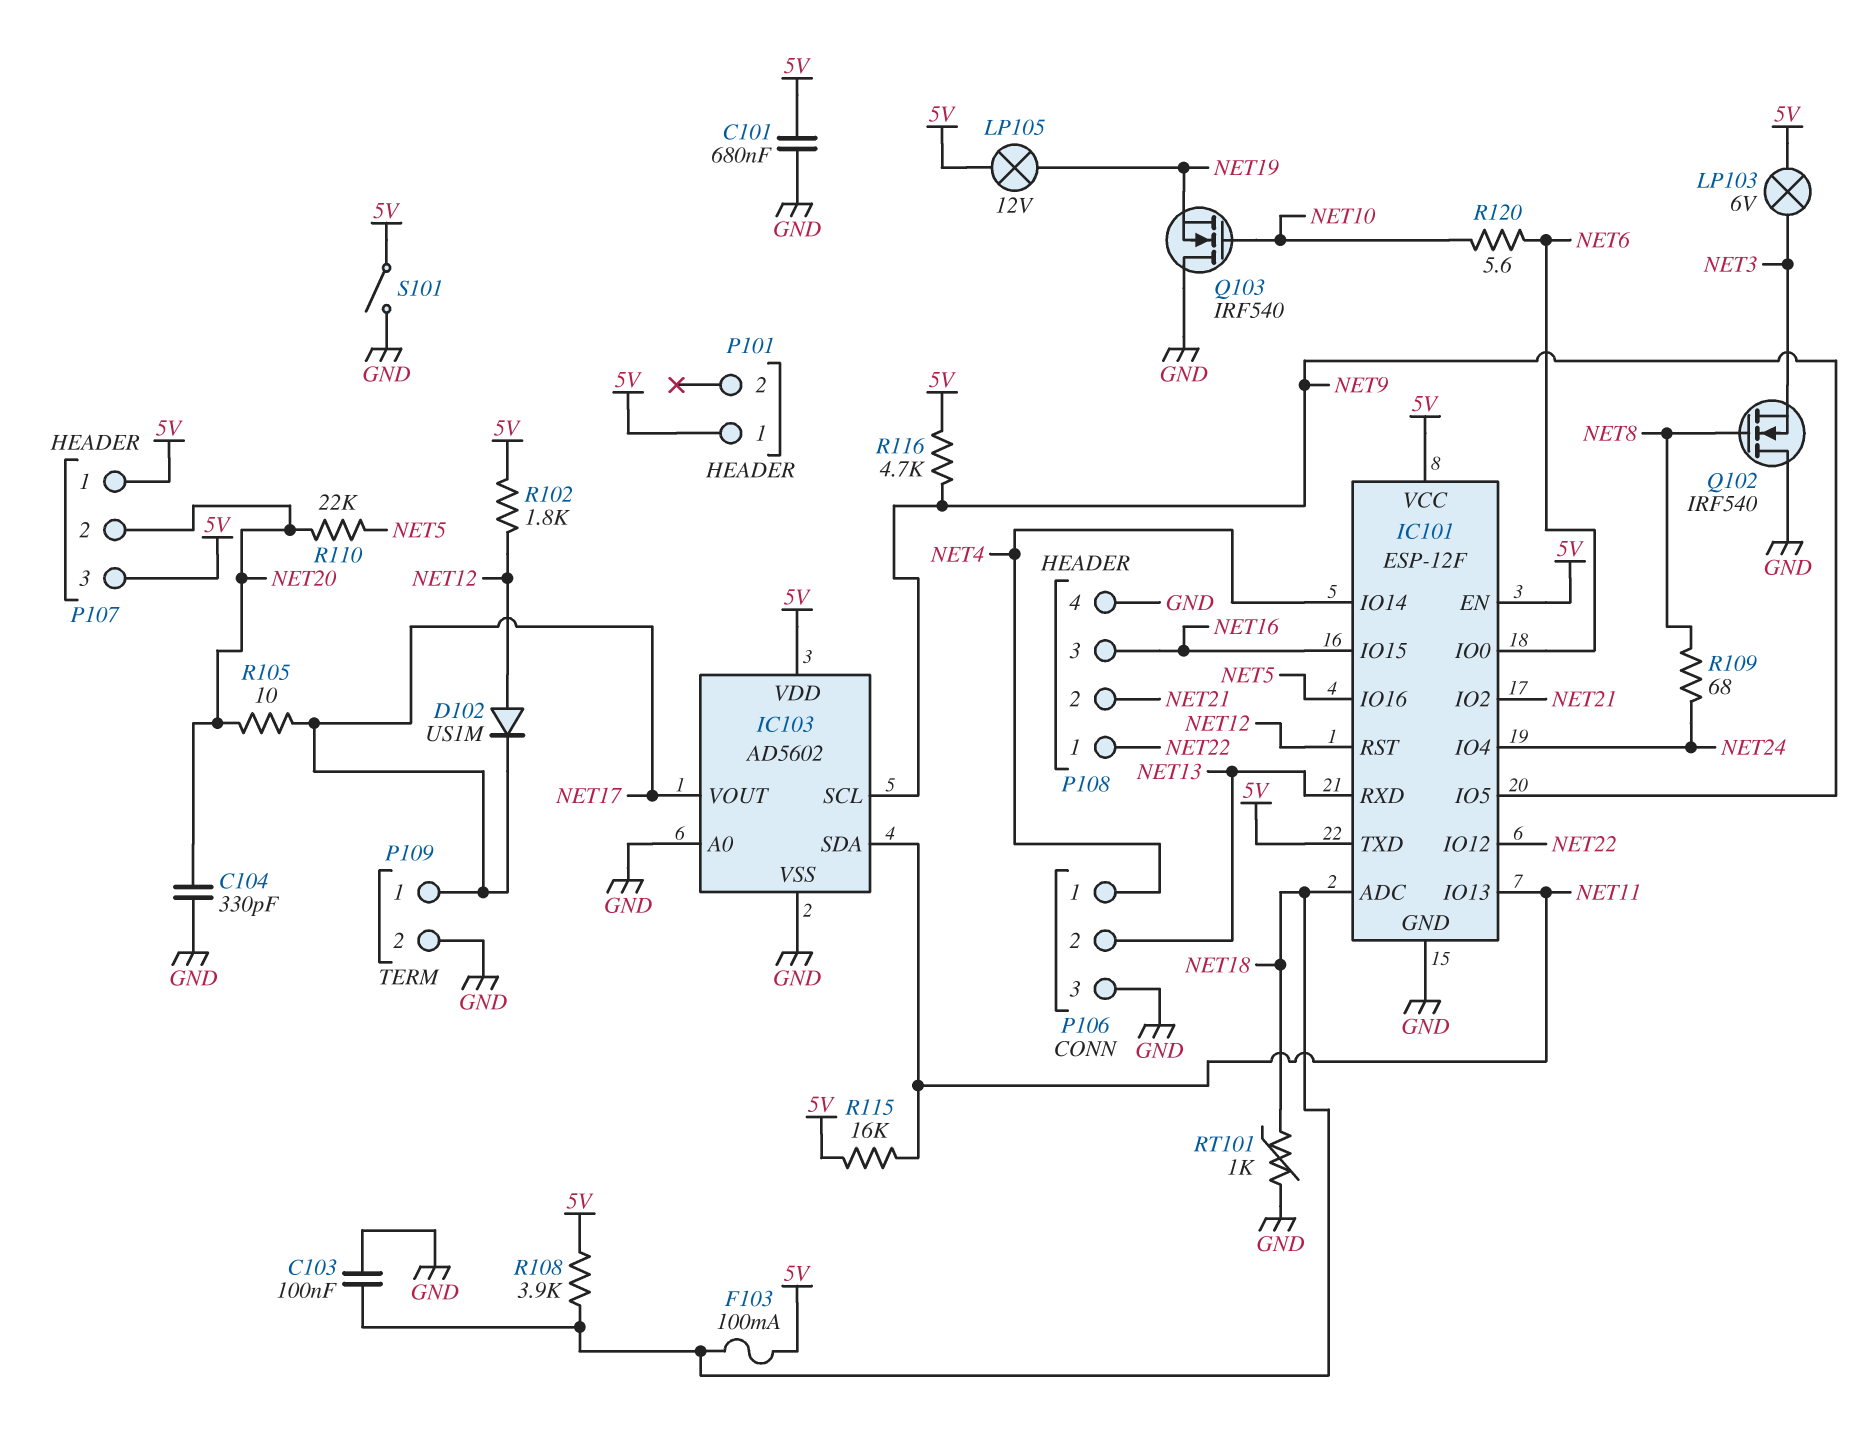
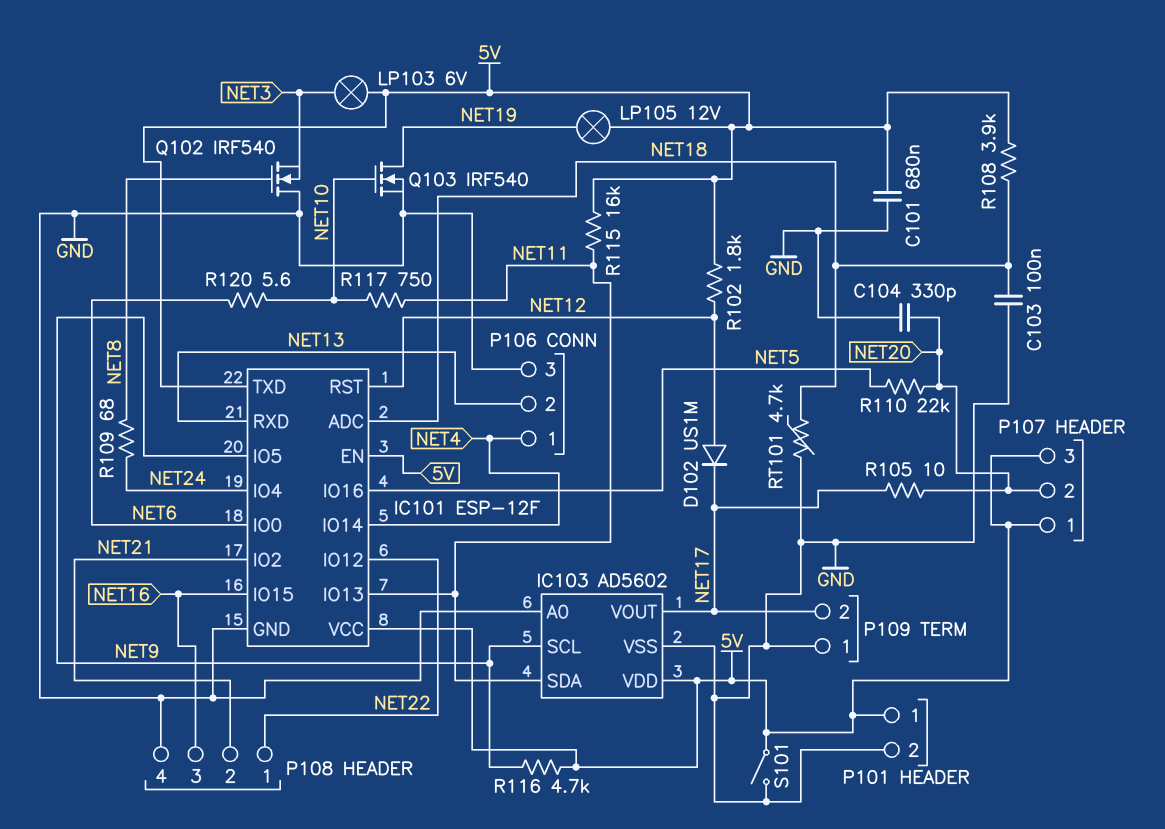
F103: 100mA (5V, NET18) -> none
P101 pin 2: none -> GND
P109 pin 1: NET17 -> GND
P109 pin 2: GND -> NET17
Q103: NMOS IRF540 (G NET10, D GND, S NET19) -> NMOS IRF540 (G NET10, D NET19, S GND)
R117: none -> 750 (NET10, NET11)
RT101: 1k (GND, NET18) -> 4.7k (GND, NET18)

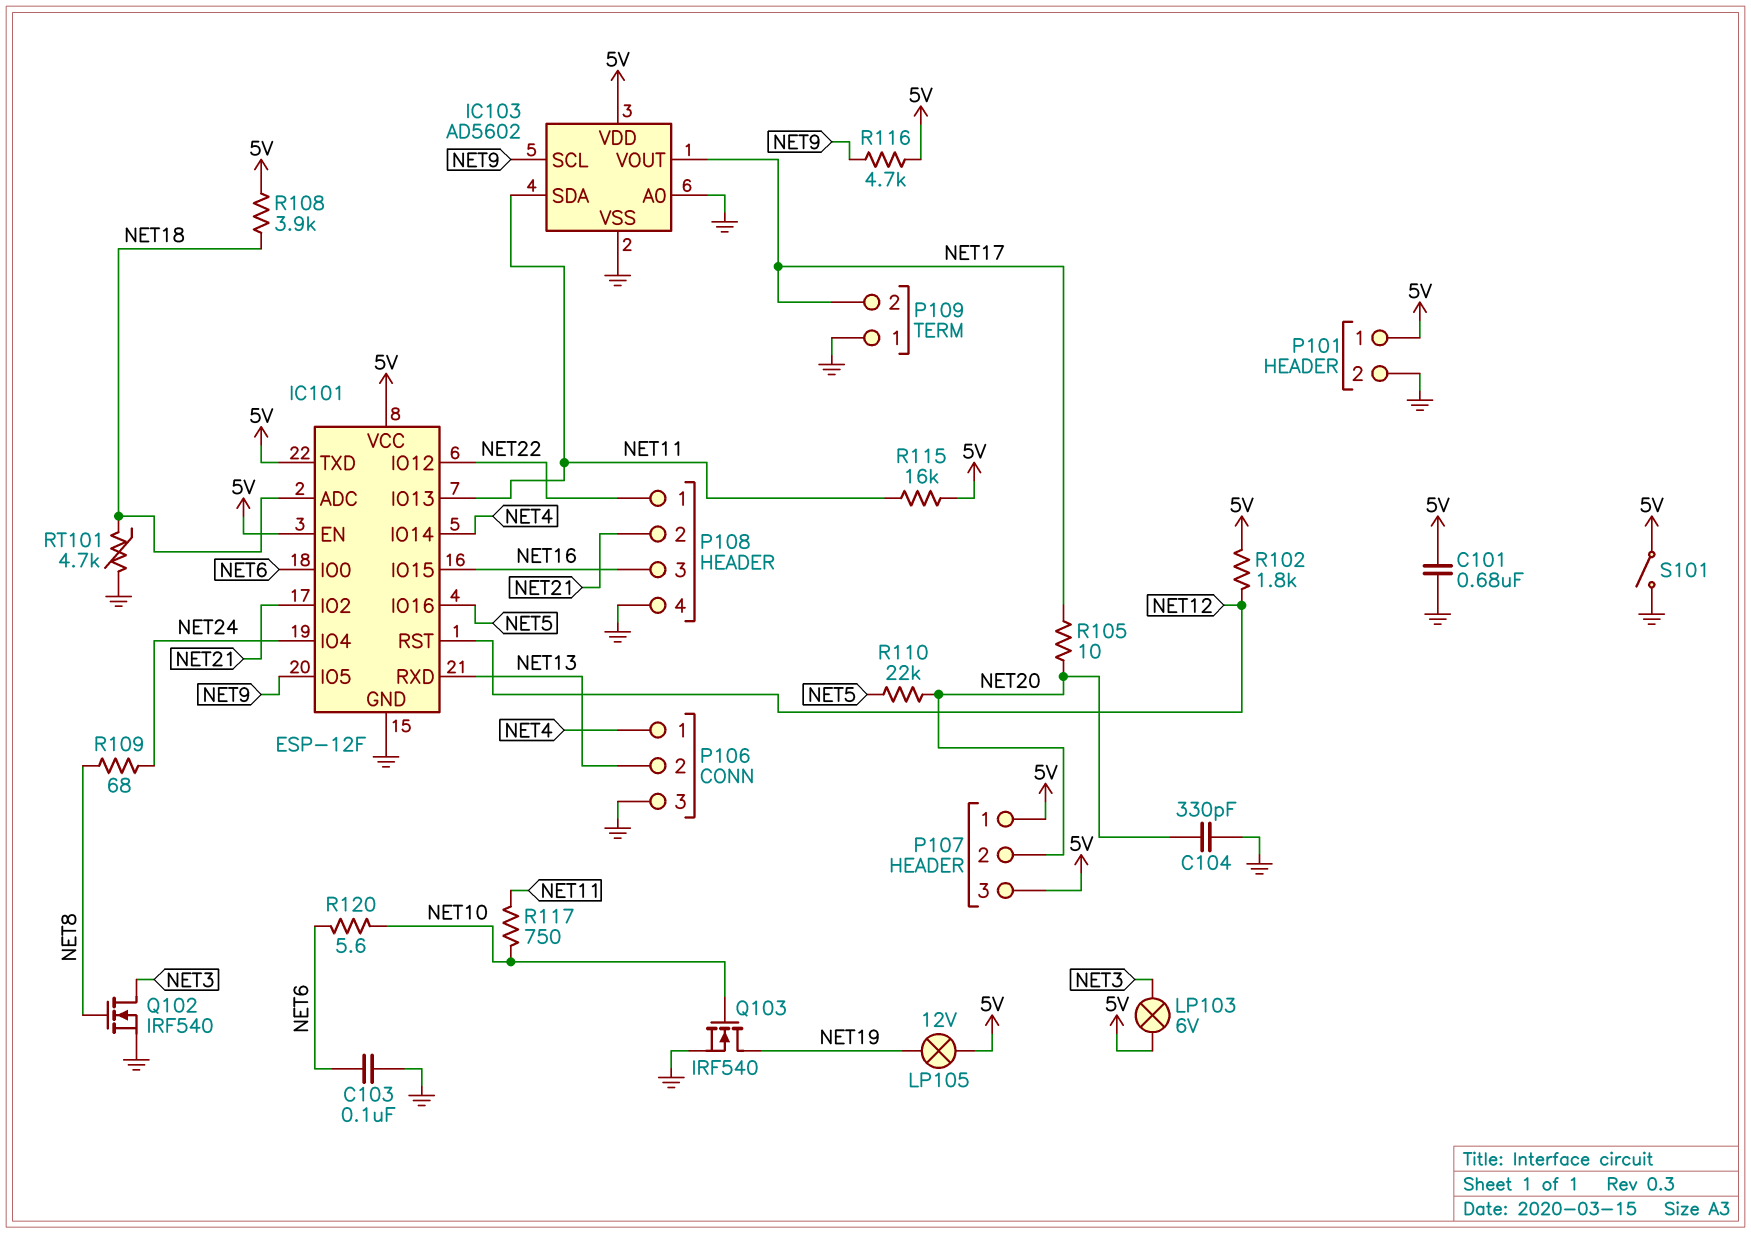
C103: 100nF (GND, NET18) -> 100nF (GND, NET6)
D102: diode US1M (A NET12, K NET17) -> none
Q102: NMOS IRF540 (G NET8, D GND, S NET3) -> NMOS IRF540 (G NET8, D NET3, S GND)

